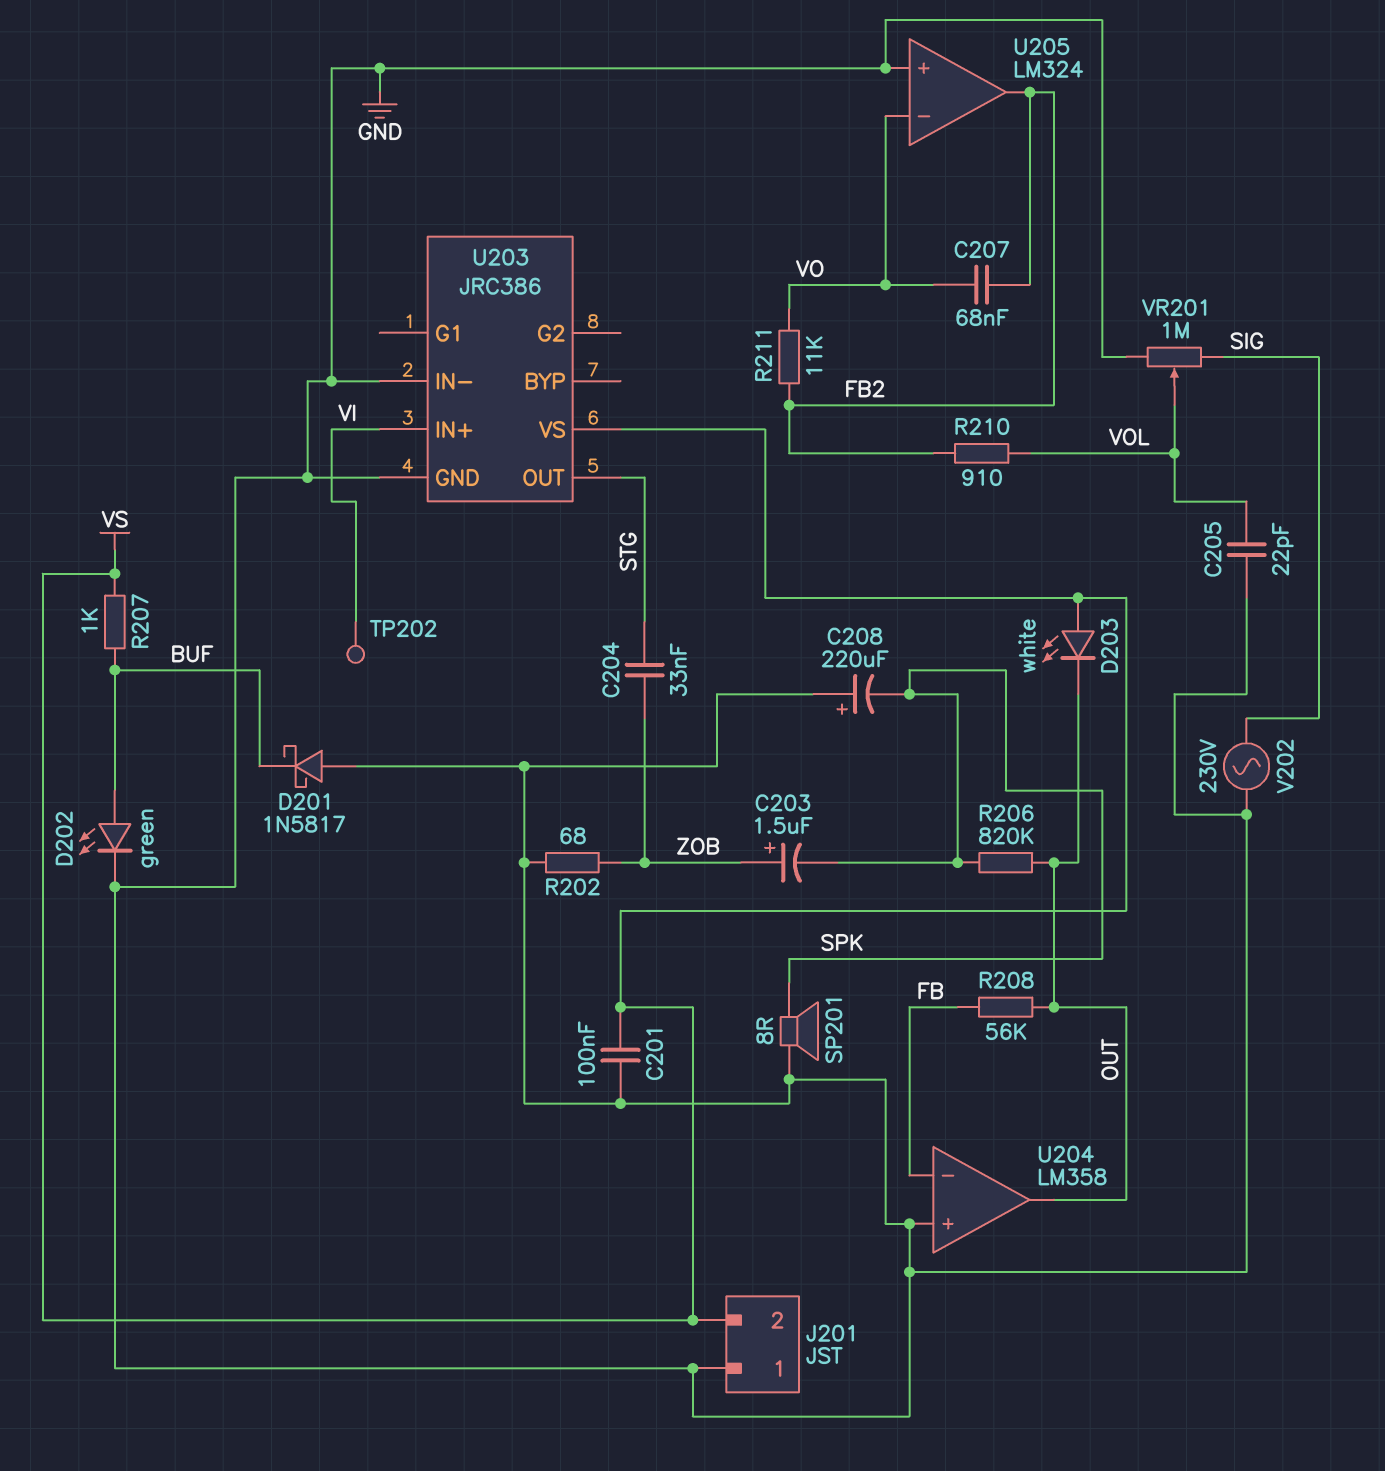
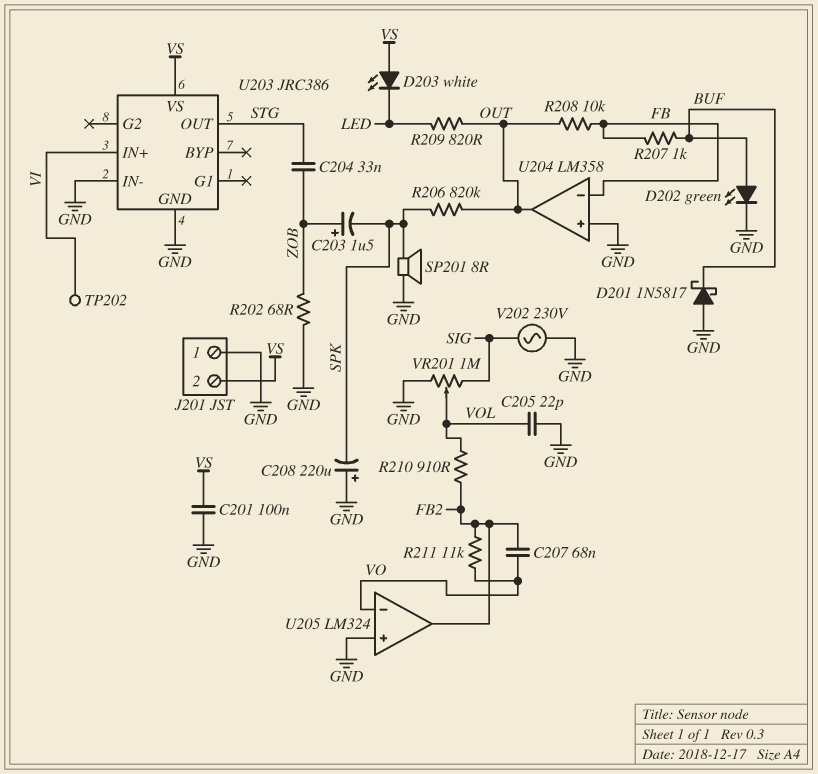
D203: LED white (A VS, K OUT) -> LED white (A VS, K LED)
R207: 1k (BUF, VS) -> 1k (BUF, FB)
R208: 56k (FB, OUT) -> 10k (FB, OUT)
R209: none -> 820 (LED, OUT)

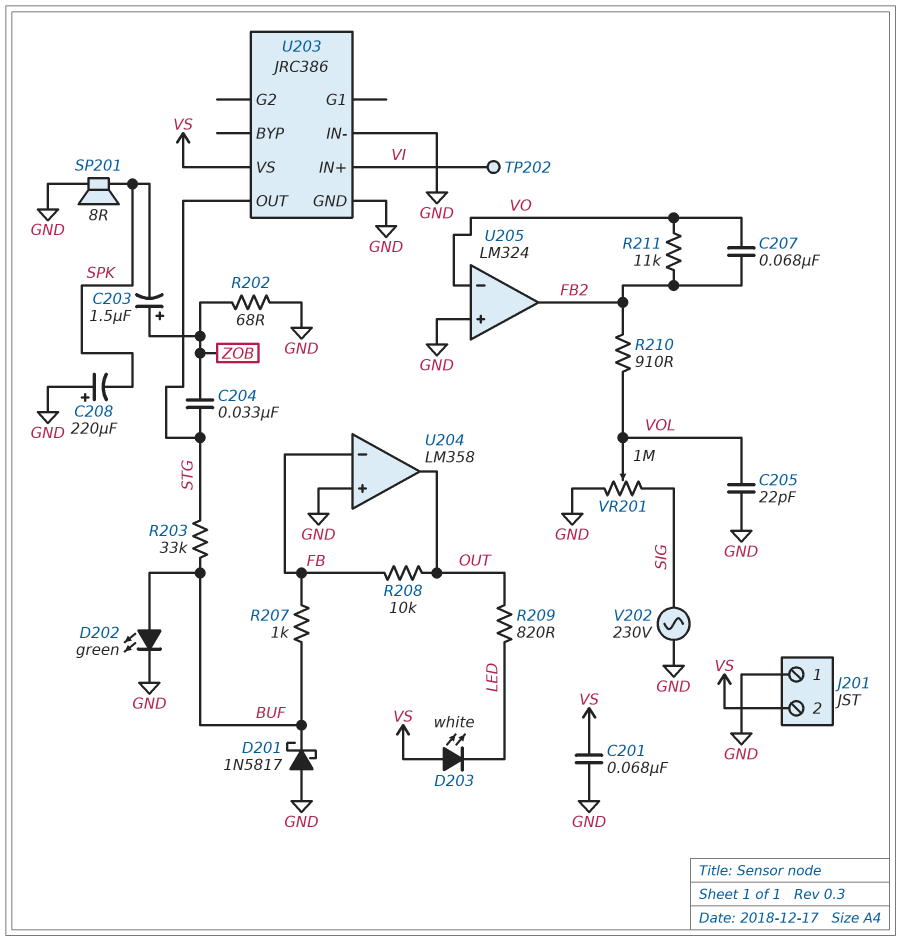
C201: 100nF (GND, VS) -> 68nF (GND, VS)
R203: none -> 33k (BUF, STG)
R206: 820k (OUT, SPK) -> none

